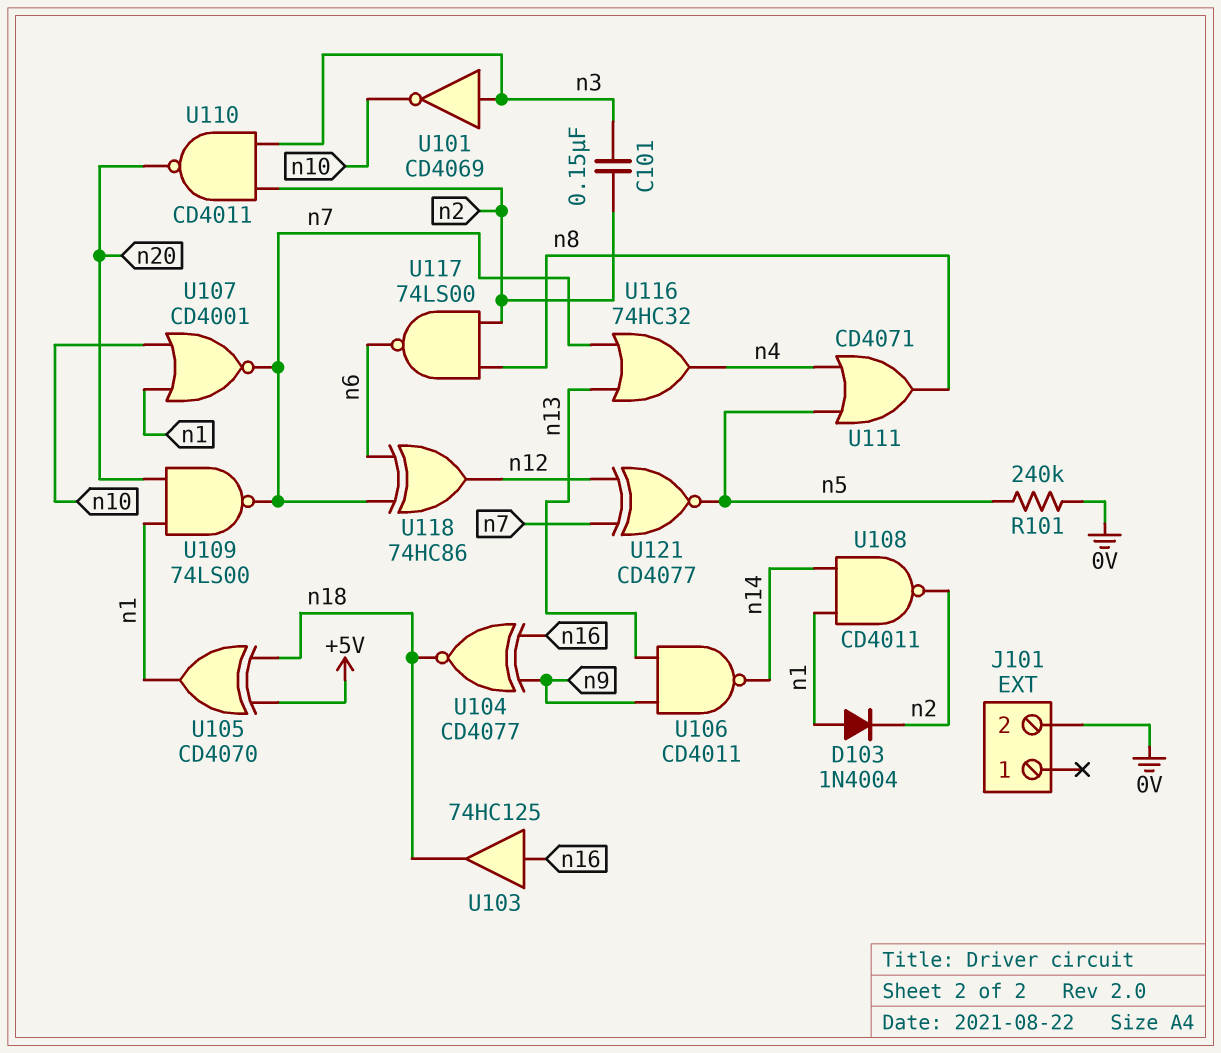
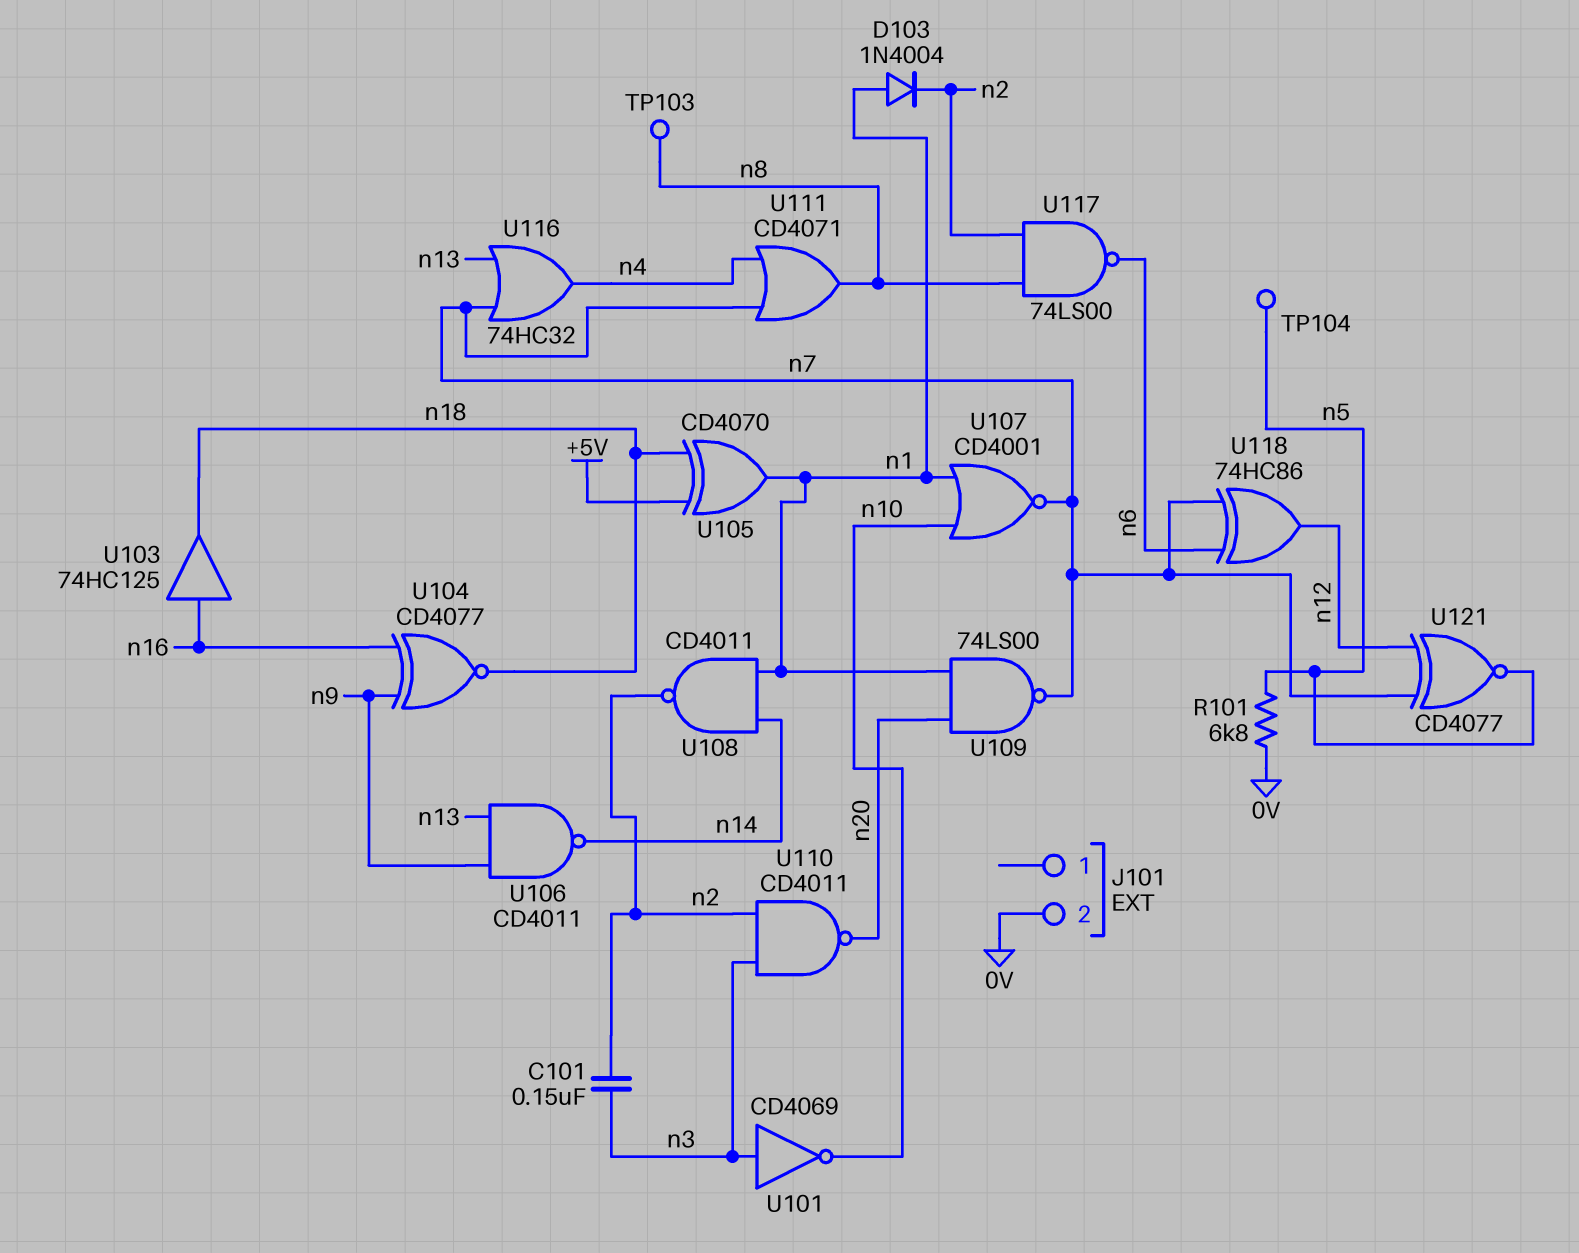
R101: 240k (0V, n5) -> 6.8k (0V, n5)
TP103: none -> test point (n8)
TP104: none -> test point (n5)
U111: OR CD4071 (in n4, in n5, out n8) -> OR CD4071 (in n4, in n7, out n8)

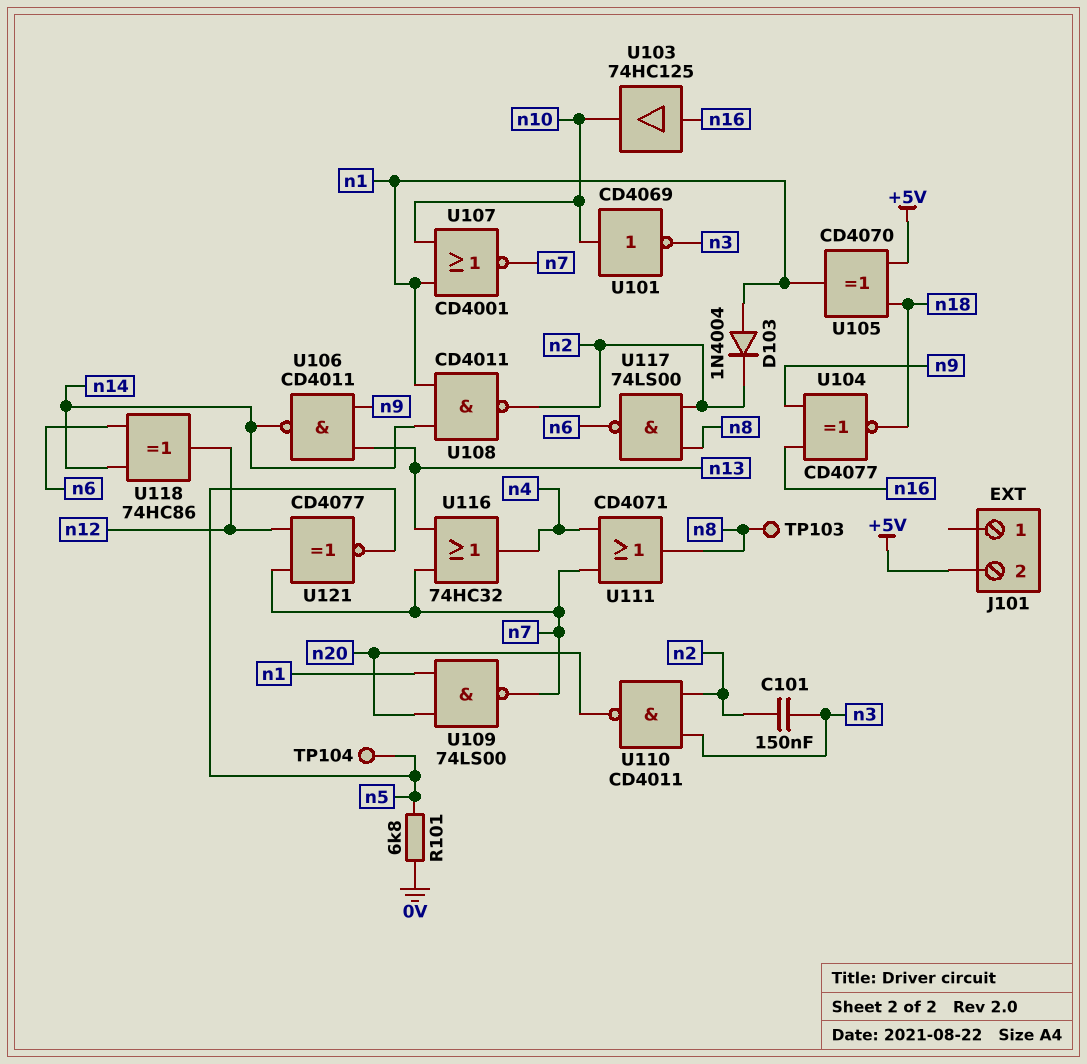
J101 pin 2: 0V -> +5V
U101: NOT CD4069 (in n3, out n10) -> NOT CD4069 (in n10, out n3)
U103: buffer 74HC125 (in n16, out n18) -> buffer 74HC125 (in n16, out n10)
U118: XOR 74HC86 (in n6, in n7, out n12) -> XOR 74HC86 (in n6, in n14, out n12)

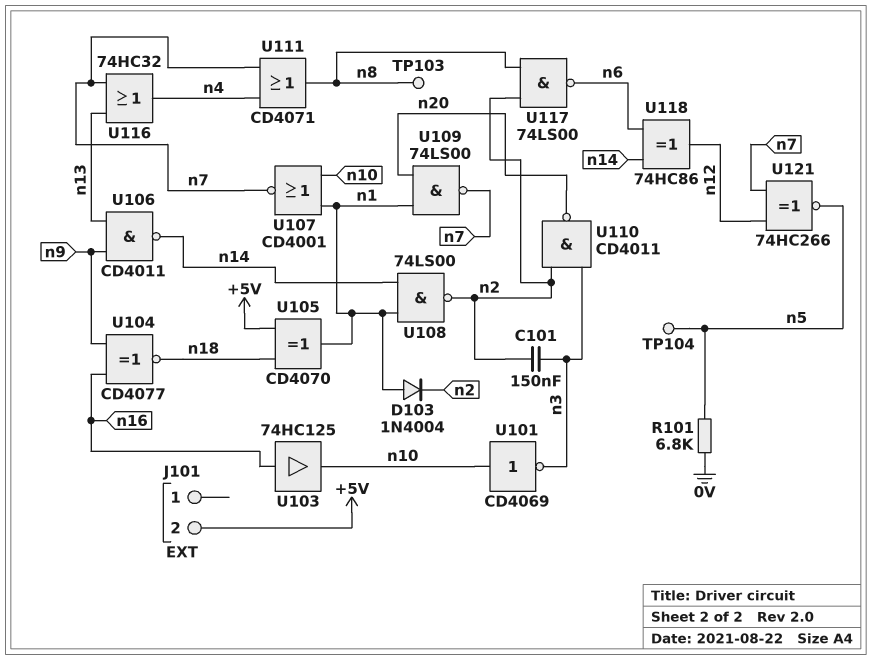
U108: NAND CD4011 (in n1, in n14, out n2) -> NAND 74LS00 (in n1, in n14, out n2)
U121: XNOR CD4077 (in n7, in n12, out n5) -> XNOR 74HC266 (in n7, in n12, out n5)

